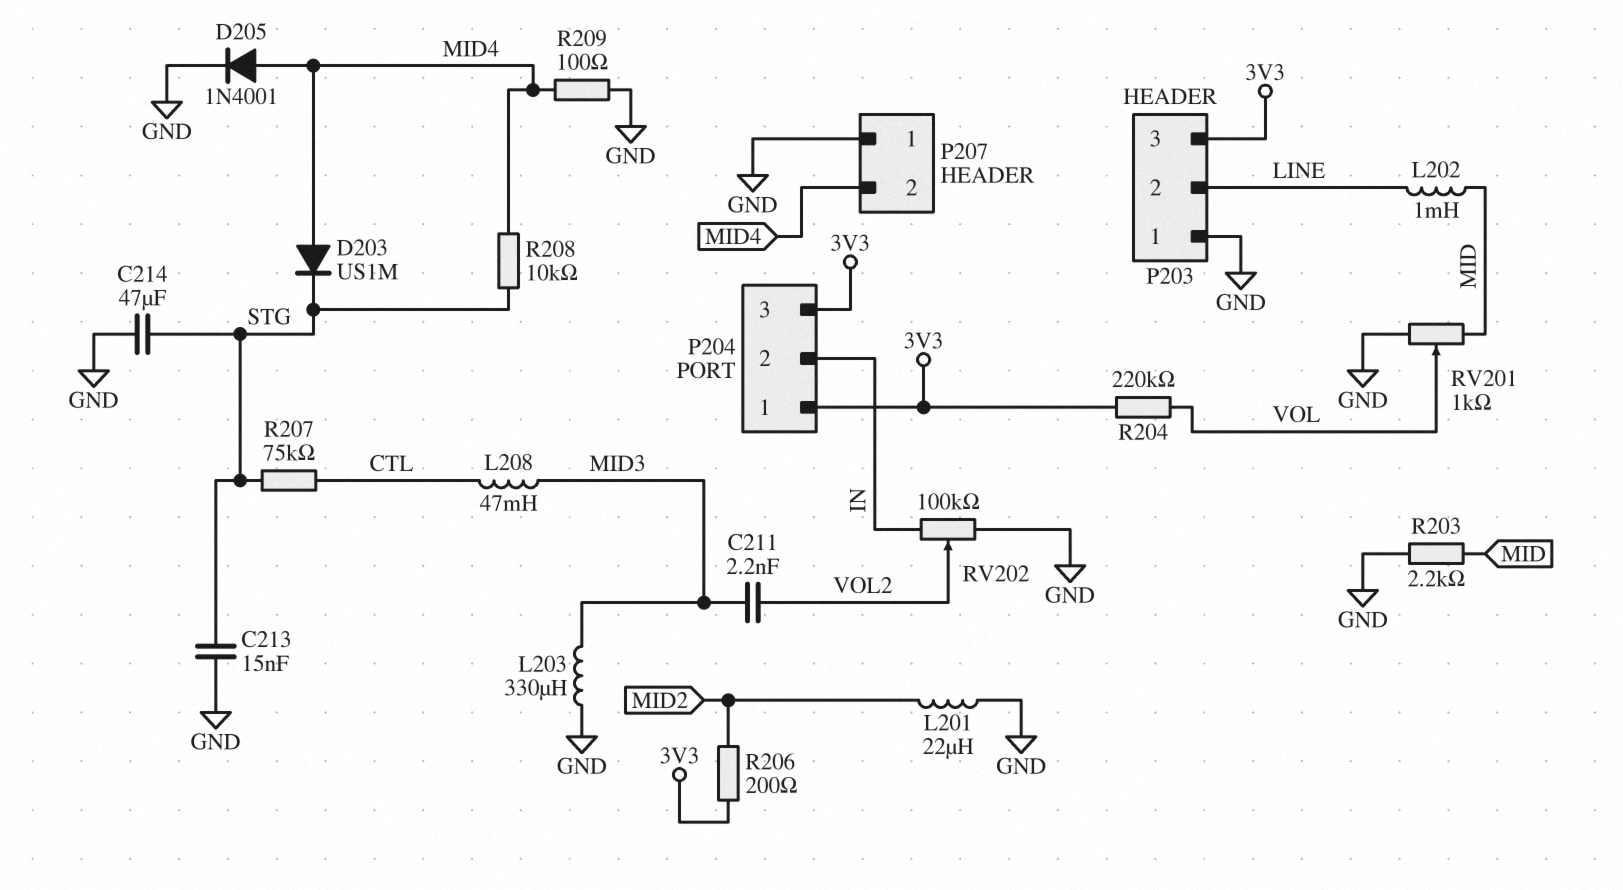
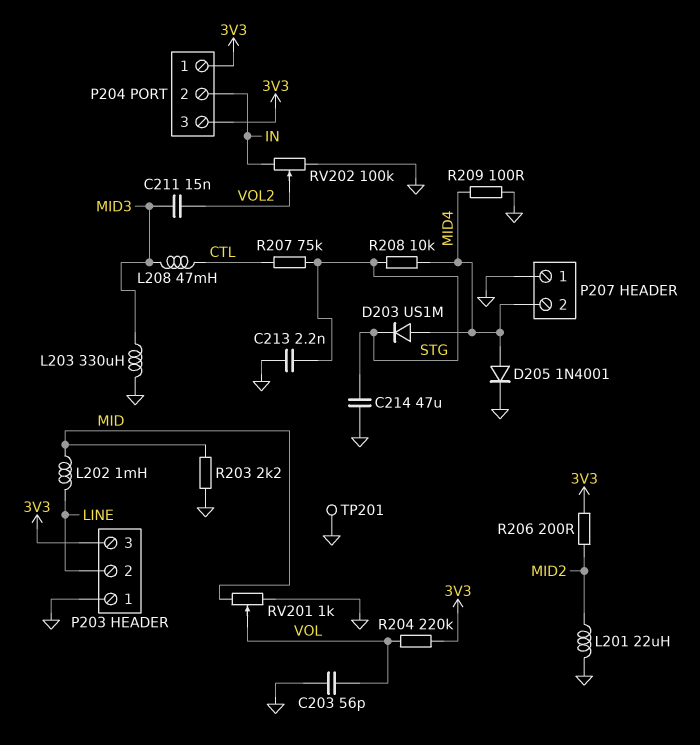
C203: none -> 56pF (GND, VOL)
C211: 2.2nF (MID3, VOL2) -> 15nF (MID3, VOL2)
C213: 15nF (GND, STG) -> 2.2nF (GND, STG)
TP201: none -> test point (GND)

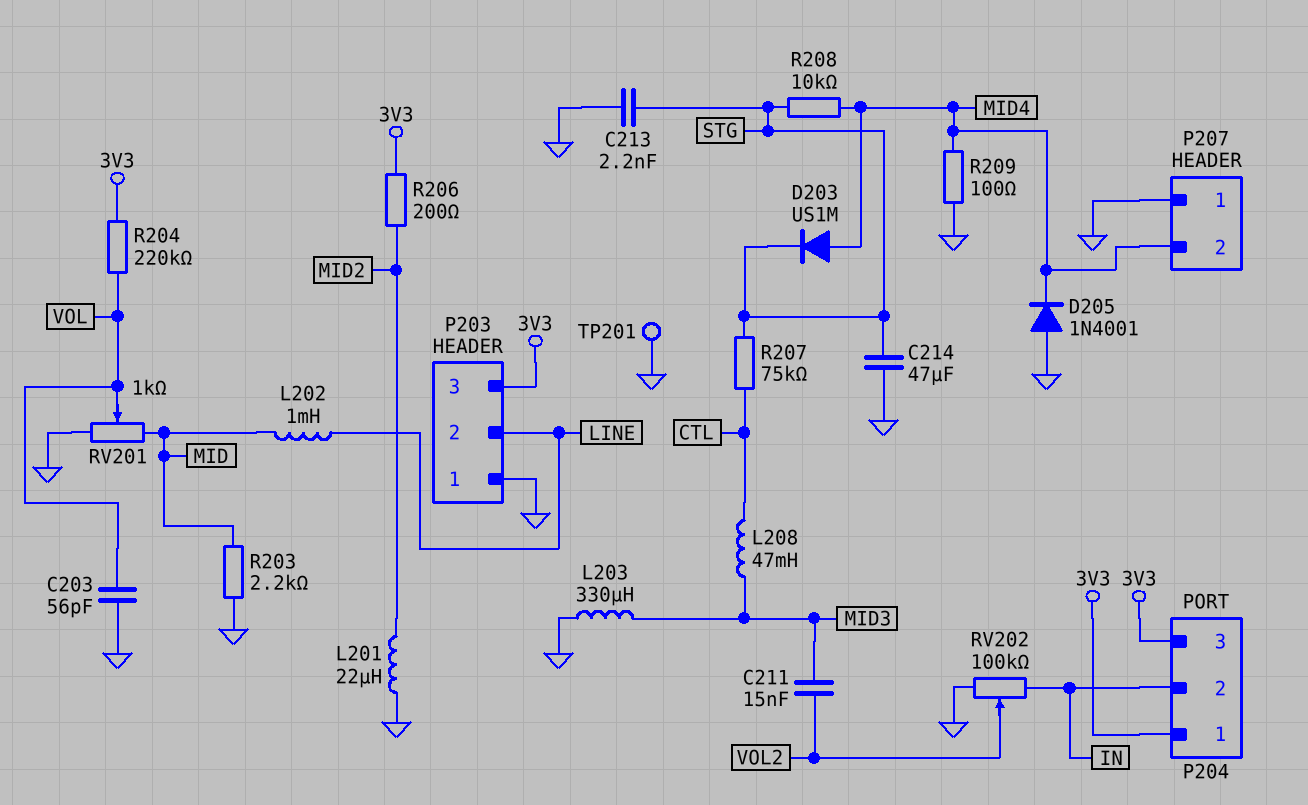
D205: diode 1N4001 (A MID4, K GND) -> diode 1N4001 (A GND, K MID4)

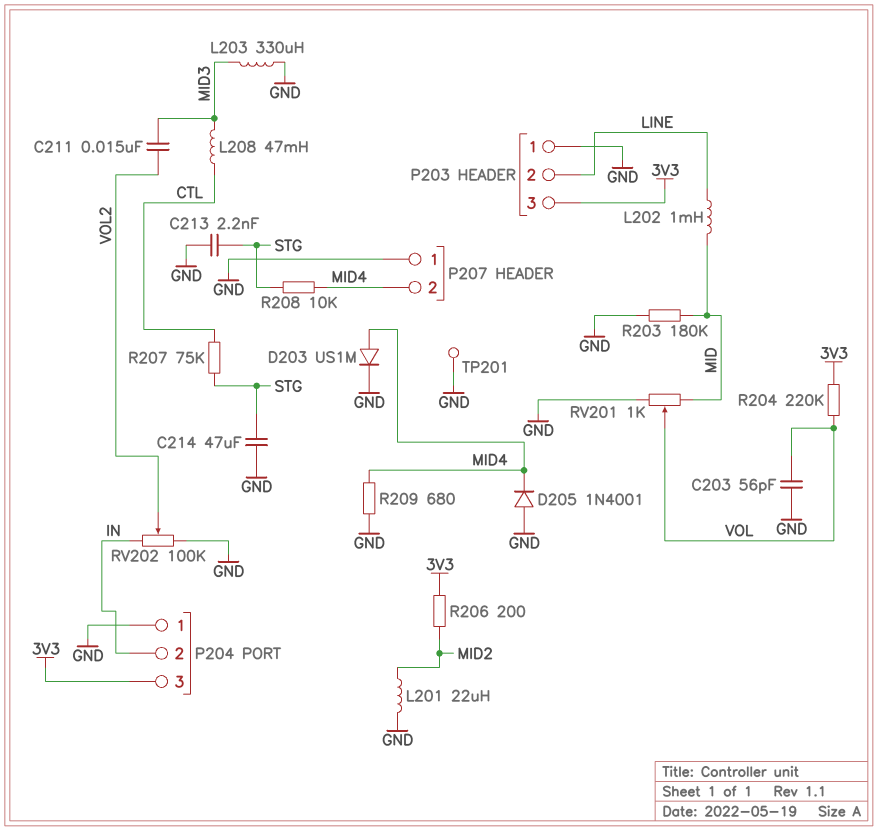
D203: diode US1M (A MID4, K STG) -> diode US1M (A MID4, K GND)
P204 pin 1: 3V3 -> GND
R203: 2.2k (GND, MID) -> 180k (GND, MID)
R209: 100 (GND, MID4) -> 680 (GND, MID4)

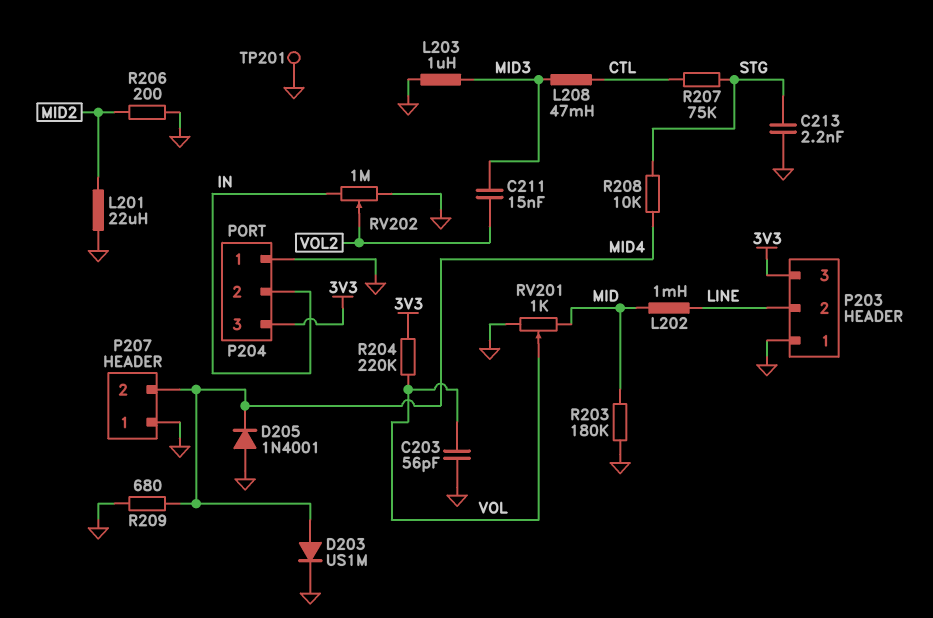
C214: 47uF (GND, STG) -> none
L203: 330uH (GND, MID3) -> 1uH (GND, MID3)
R206: 200 (3V3, MID2) -> 200 (GND, MID2)
RV202: 100k (GND, IN, wiper VOL2) -> 1M (GND, IN, wiper VOL2)

